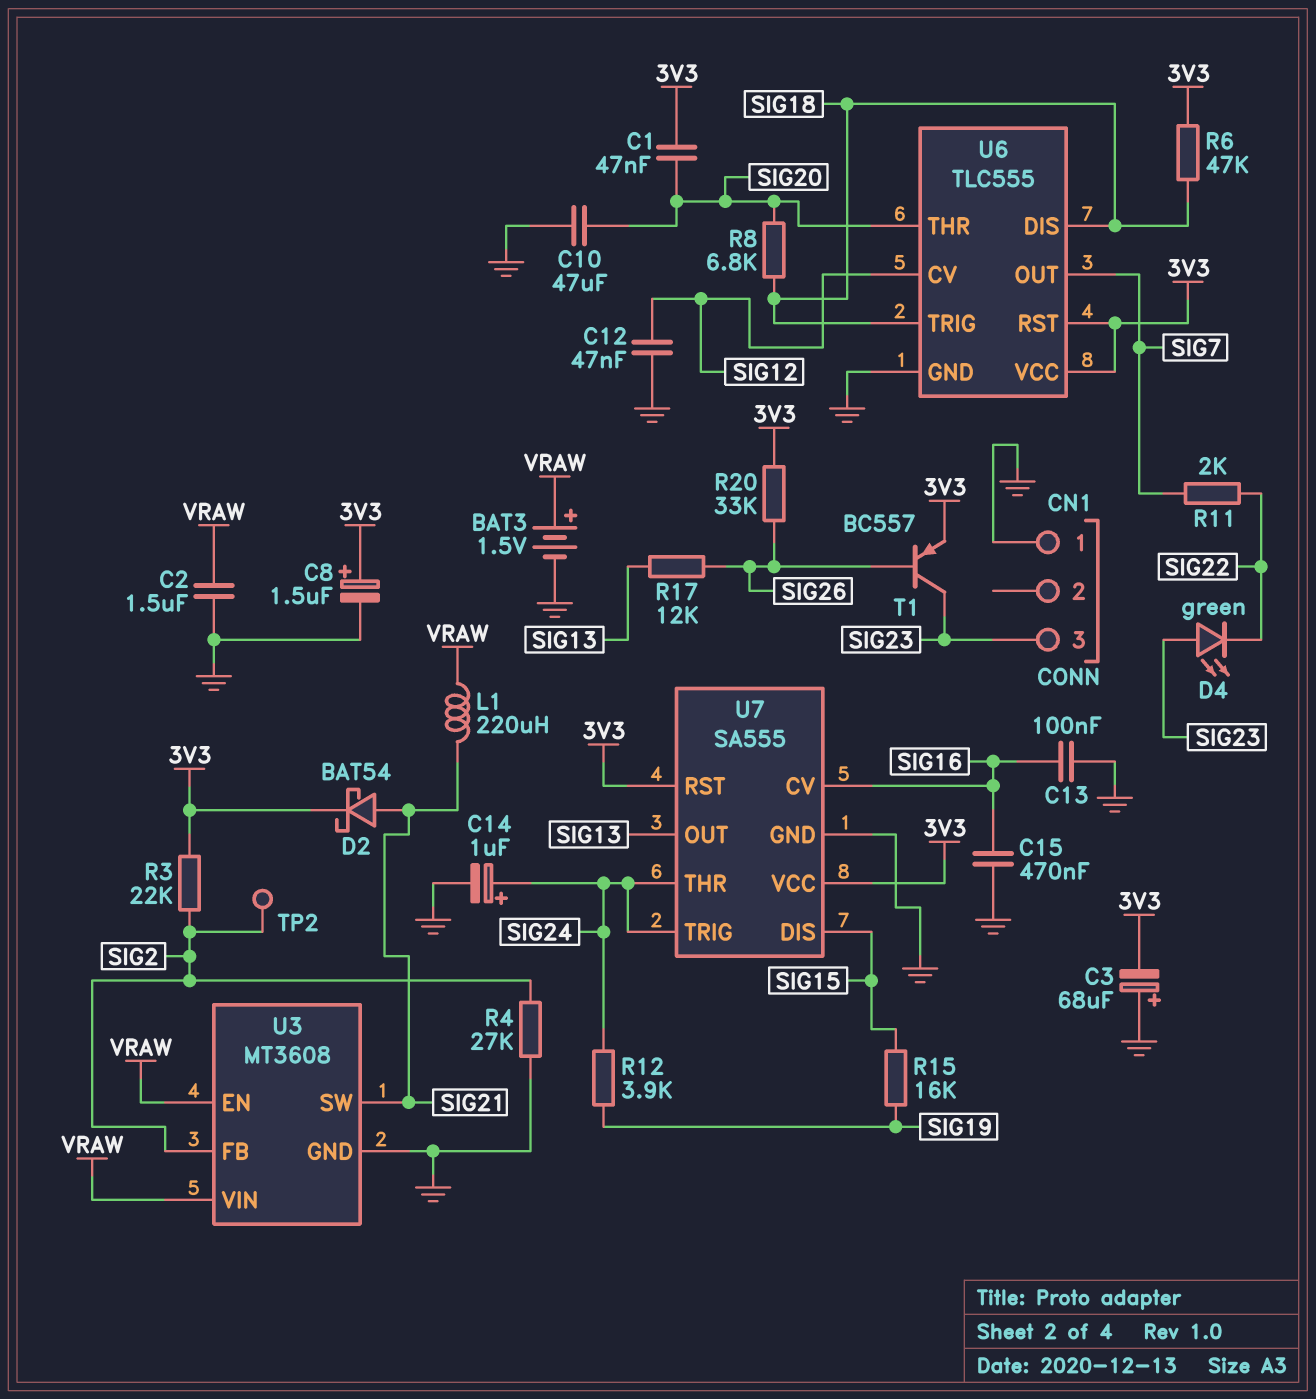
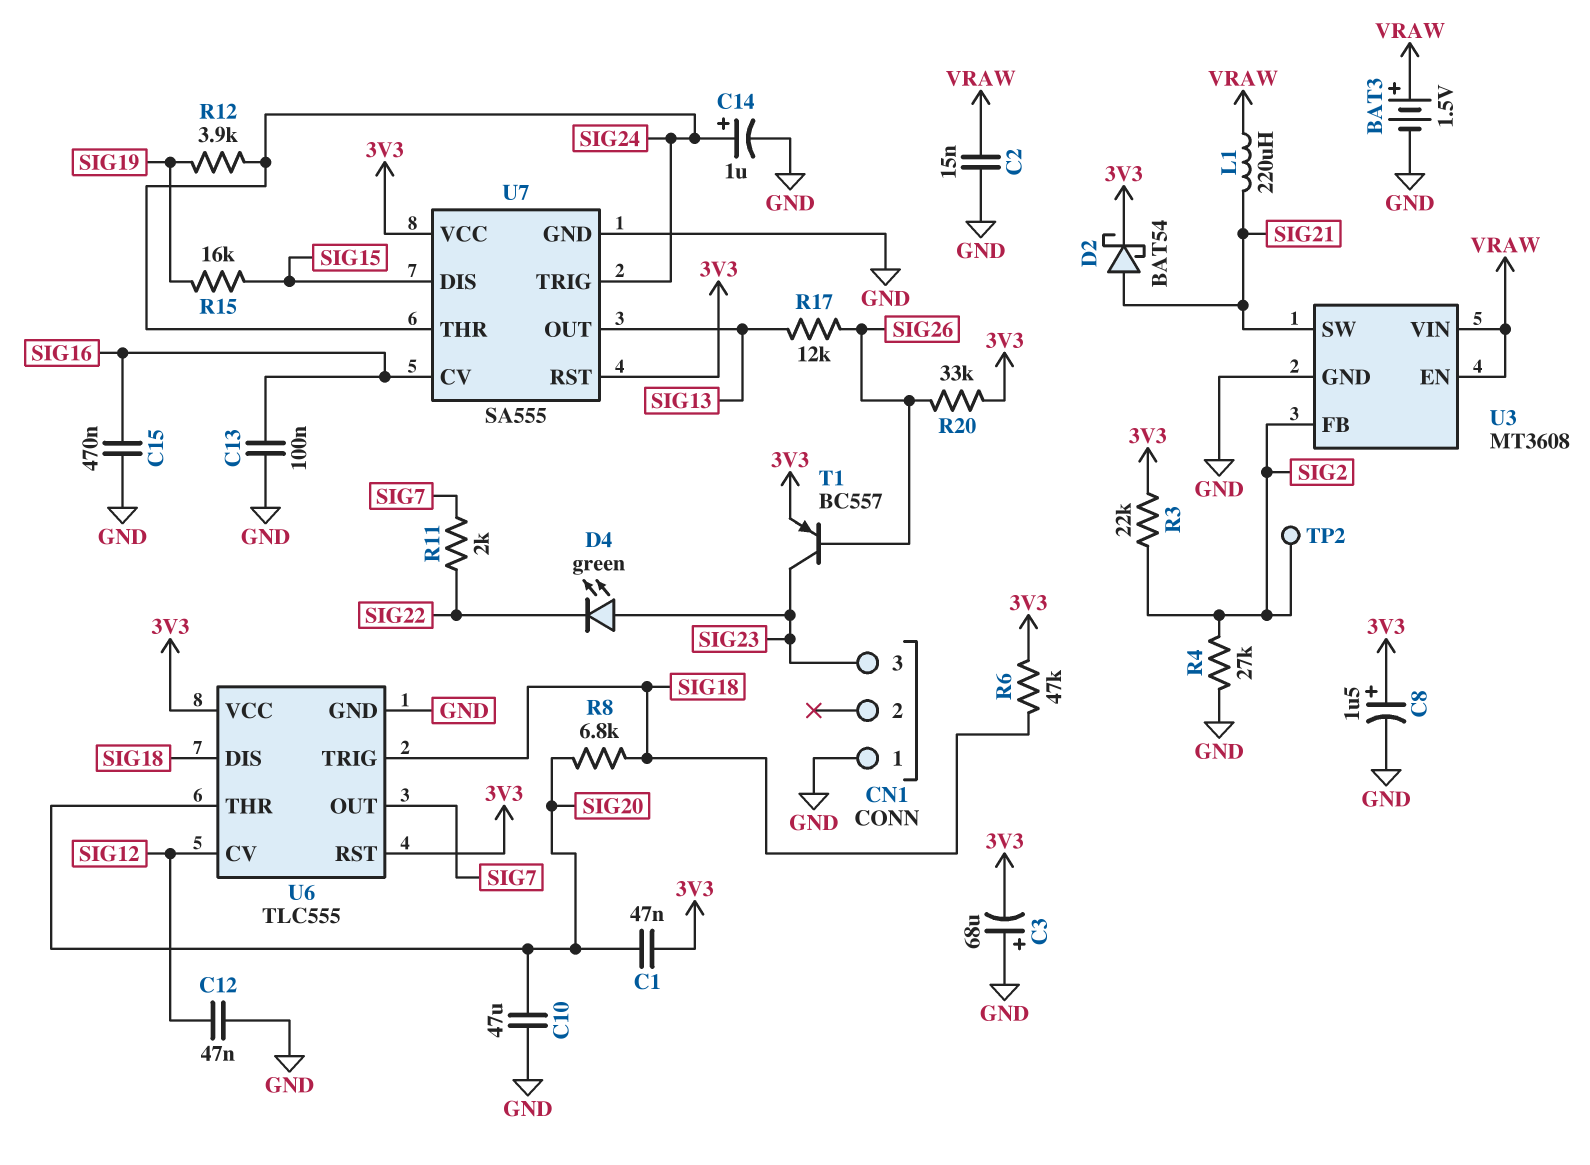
C2: 1.5uF (GND, VRAW) -> 15nF (GND, VRAW)

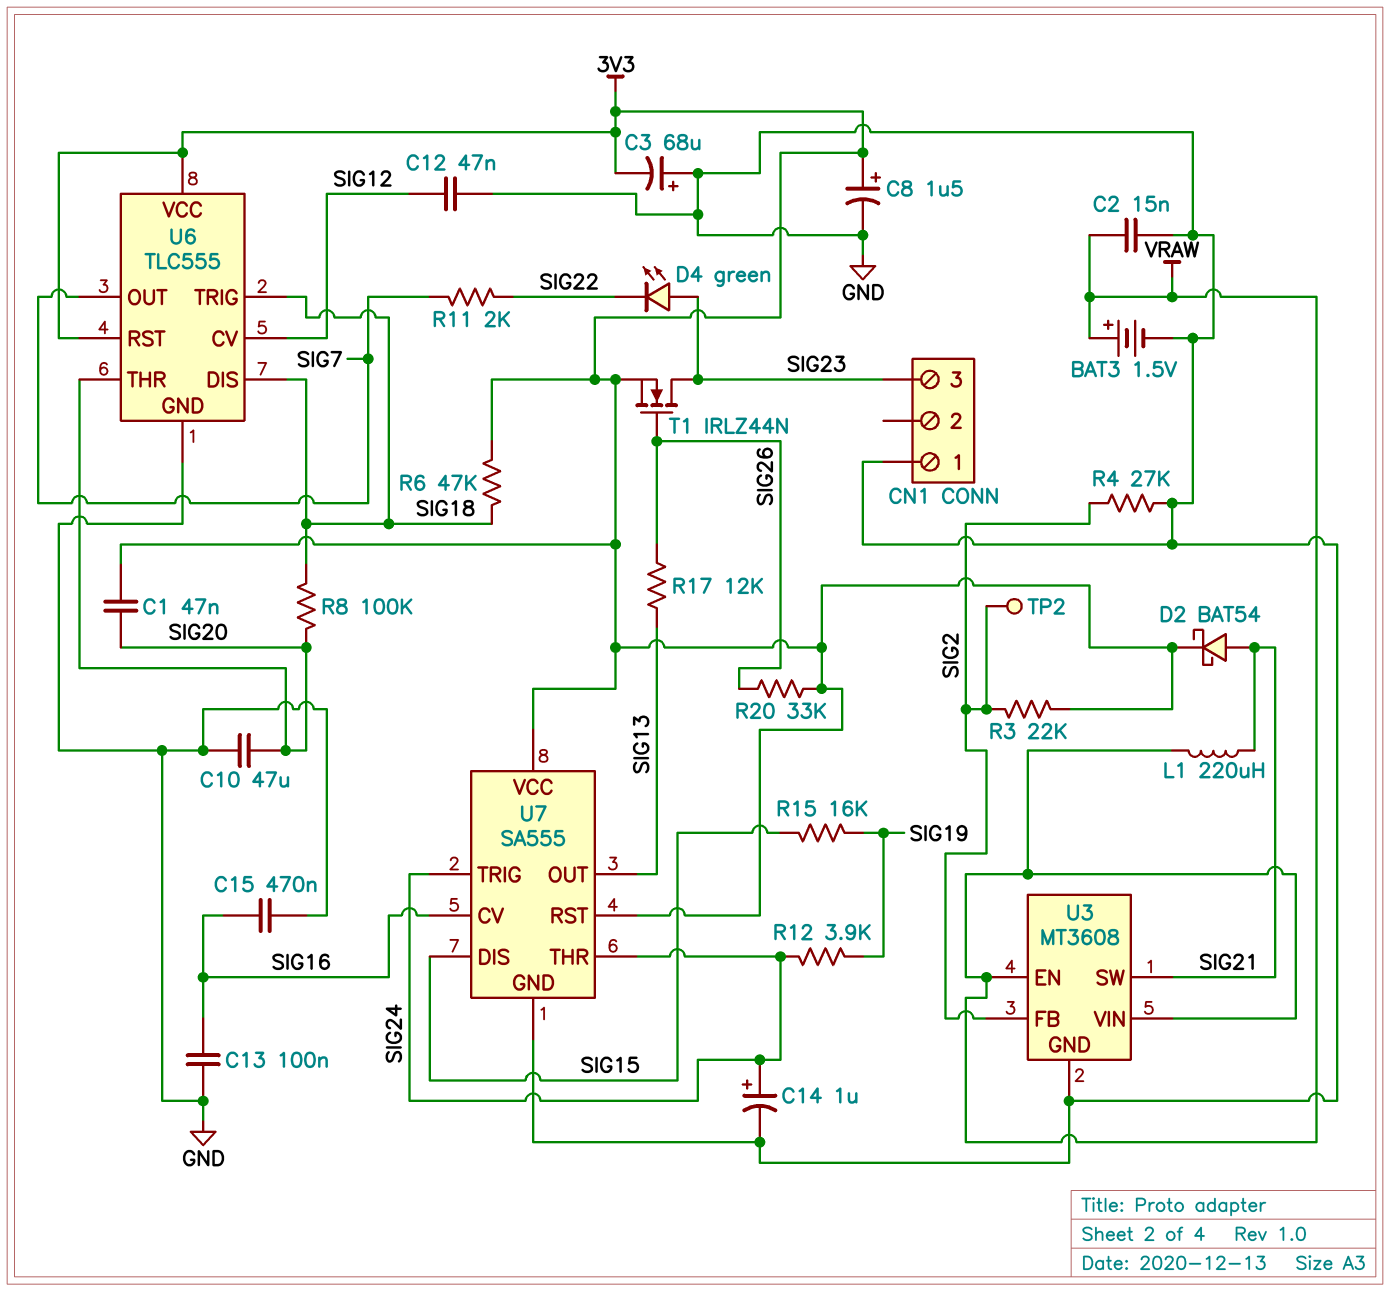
R8: 6.8k (SIG18, SIG20) -> 100k (SIG18, SIG20)
T1: PNP BC557 (B SIG26, C SIG23, E 3V3) -> NMOS IRLZ44N (G SIG26, D SIG23, S 3V3)

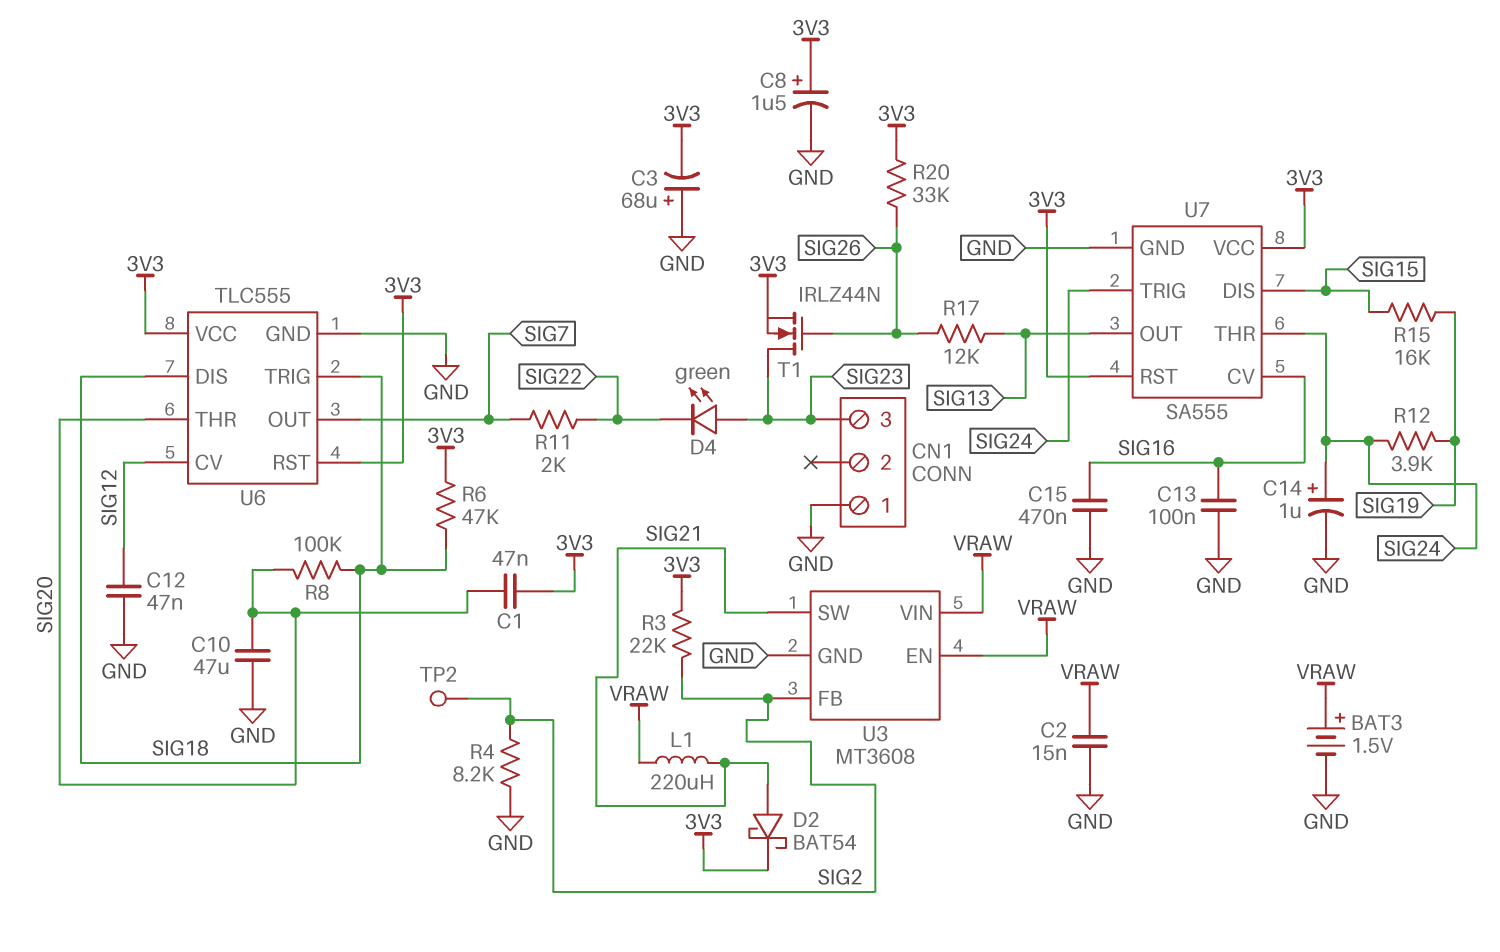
R4: 27k (GND, SIG2) -> 8.2k (GND, SIG2)

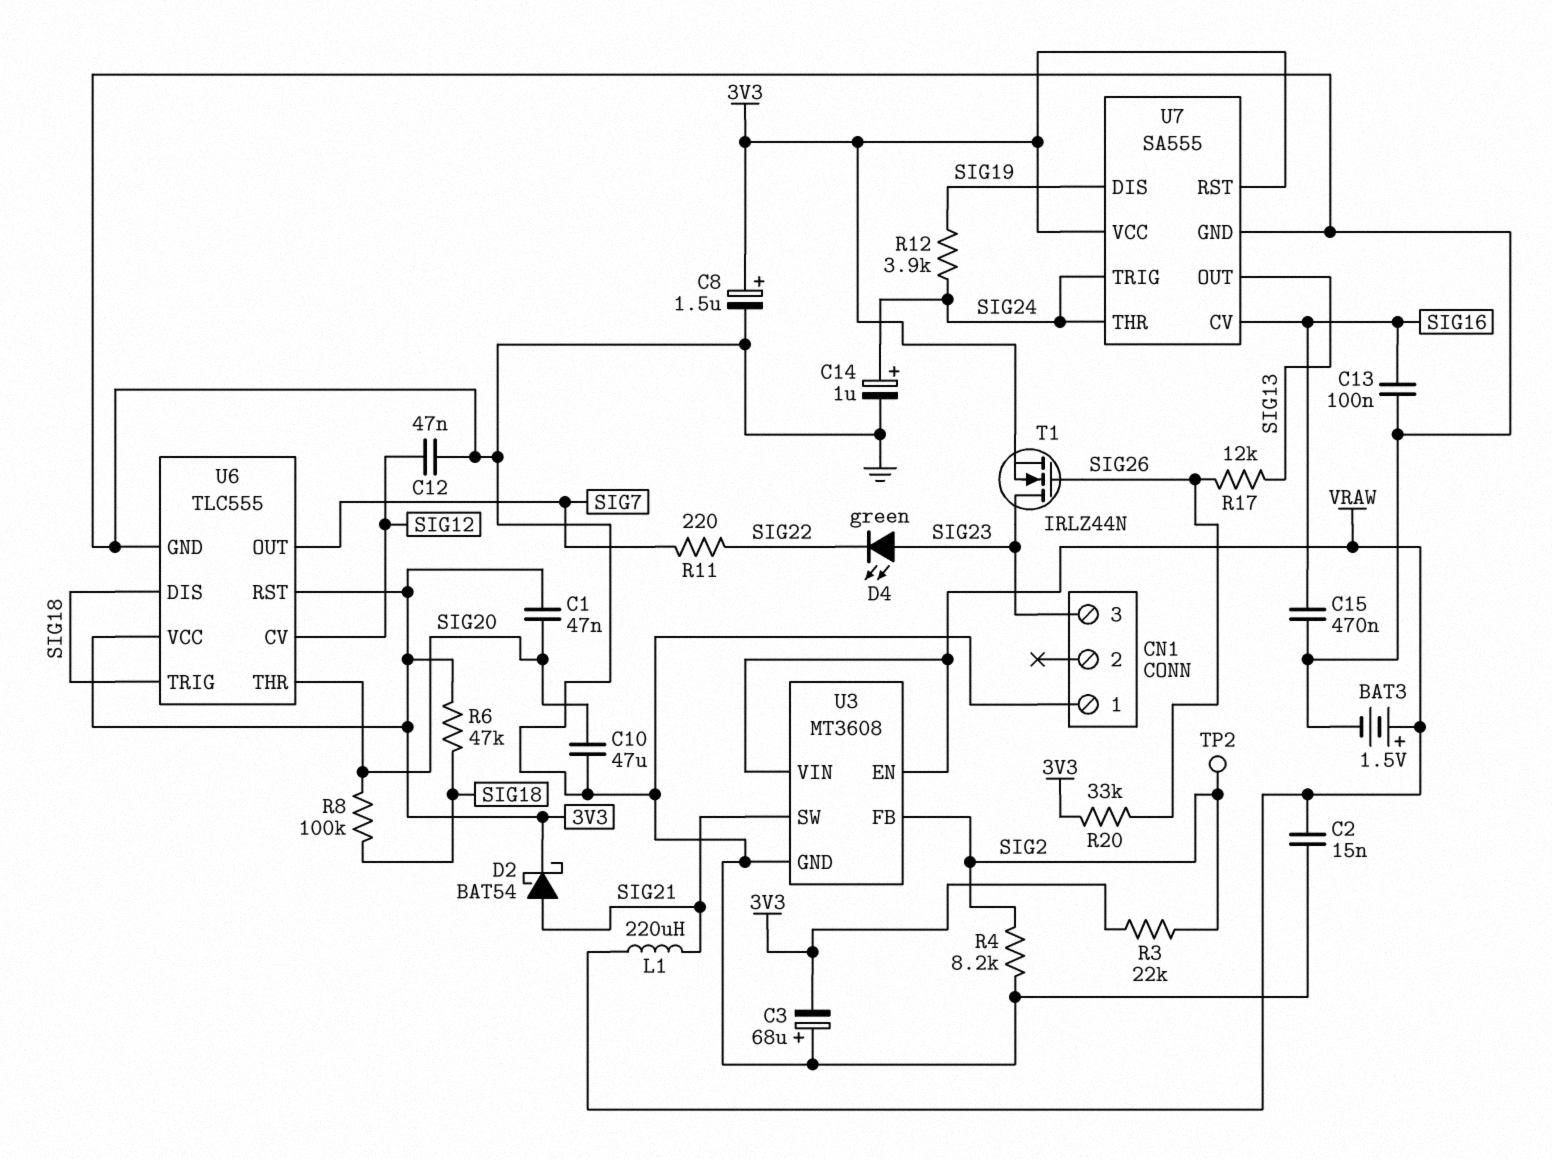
R11: 2k (SIG7, SIG22) -> 220 (SIG7, SIG22)
R15: 16k (SIG15, SIG19) -> none
U7 pin DIS: SIG15 -> SIG19

